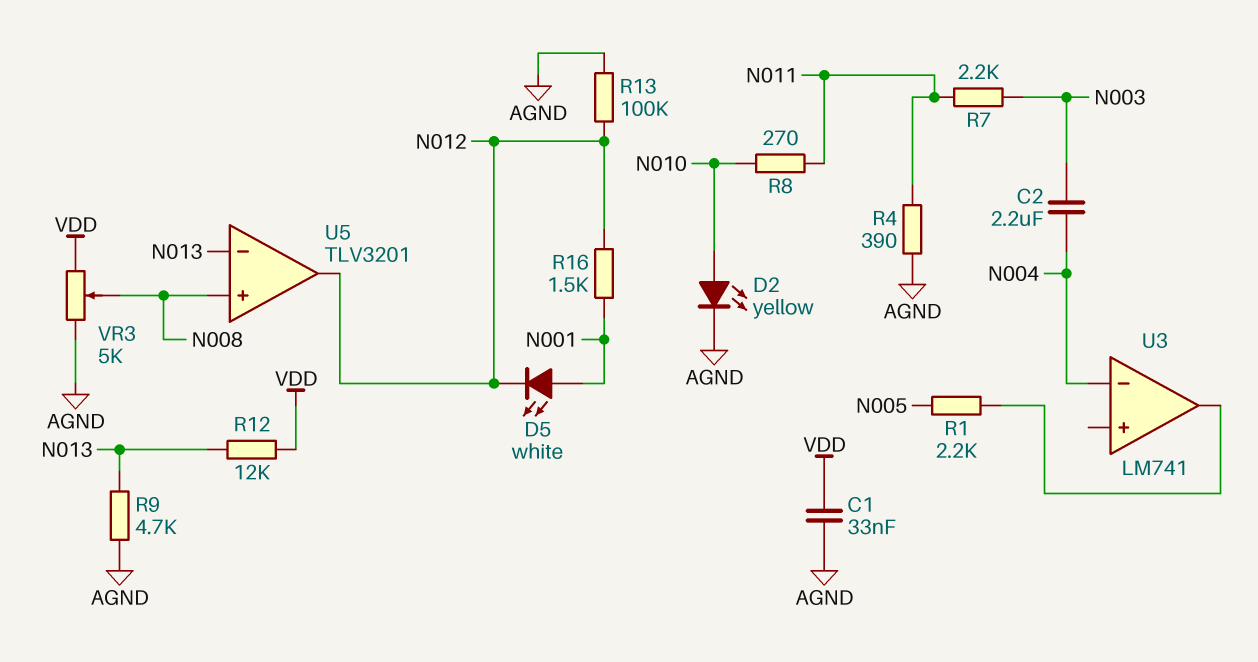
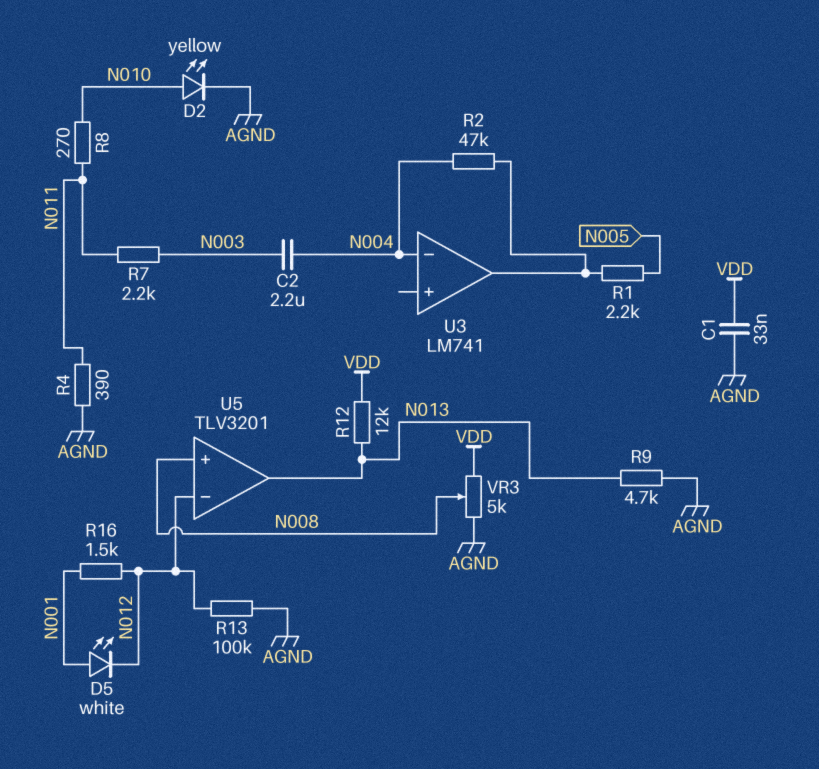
R2: none -> 47k (N004, U3/out)
U5 pin in-: N013 -> N012
U5 pin out: N012 -> N013

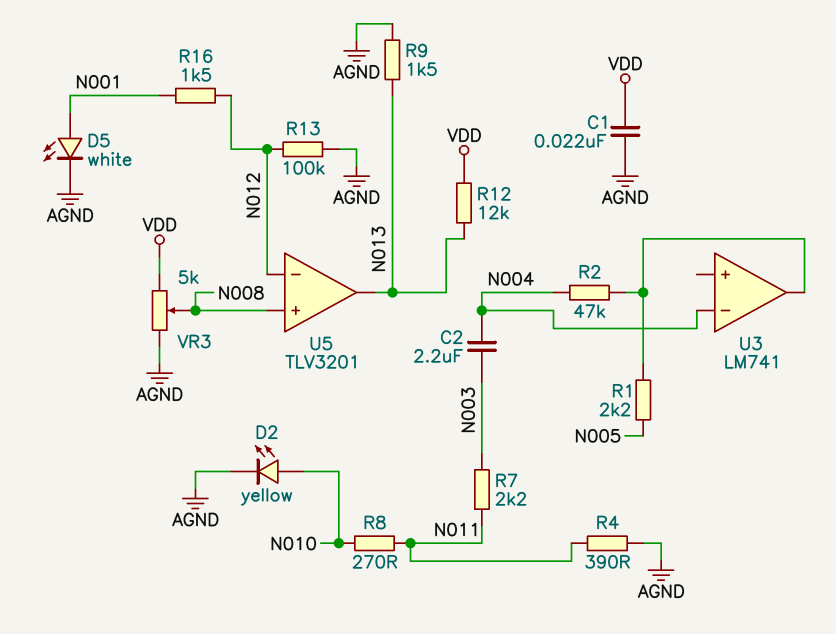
C1: 33nF (AGND, VDD) -> 22nF (AGND, VDD)
D5: LED white (A N001, K N012) -> LED white (A N001, K AGND)
R9: 4.7k (AGND, N013) -> 1.5k (AGND, N013)

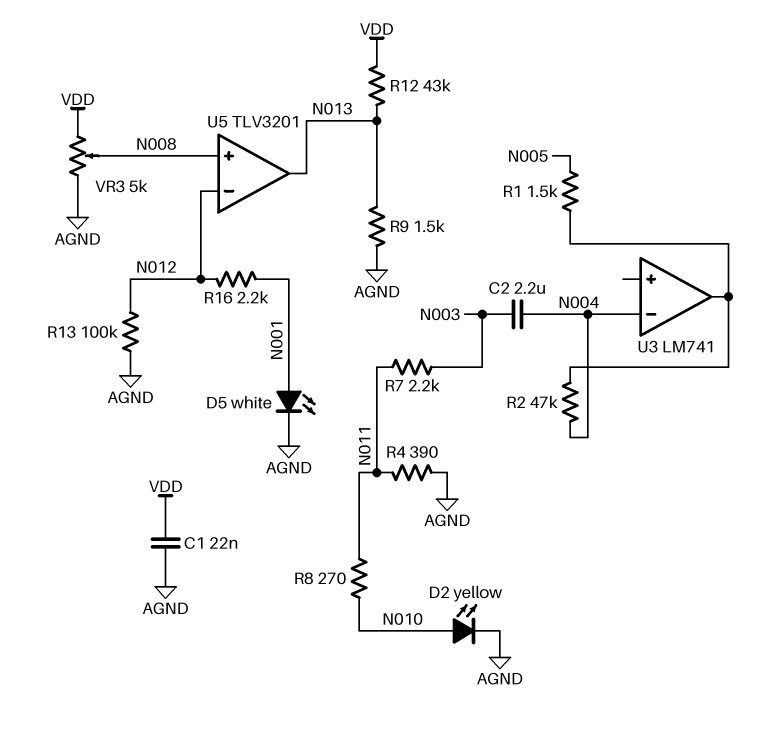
R1: 2.2k (N005, U3/out) -> 1.5k (N005, U3/out)
R12: 12k (N013, VDD) -> 43k (N013, VDD)
R16: 1.5k (N001, N012) -> 2.2k (N001, N012)

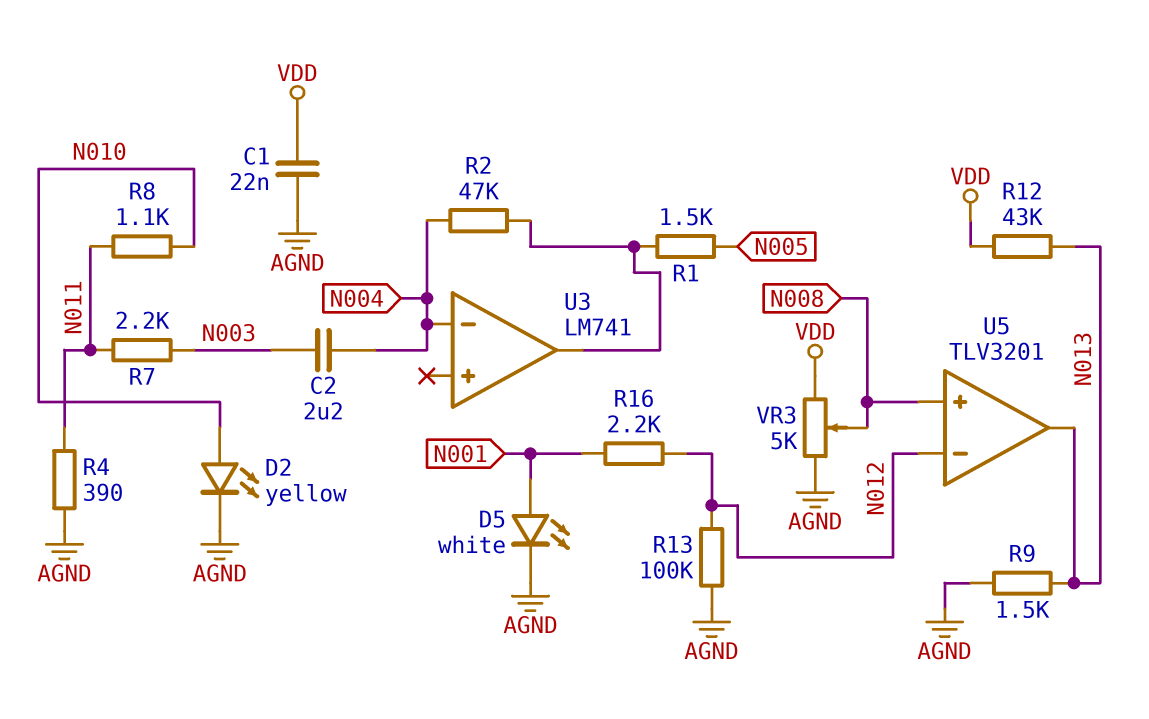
R8: 270 (N010, N011) -> 1.1k (N010, N011)

